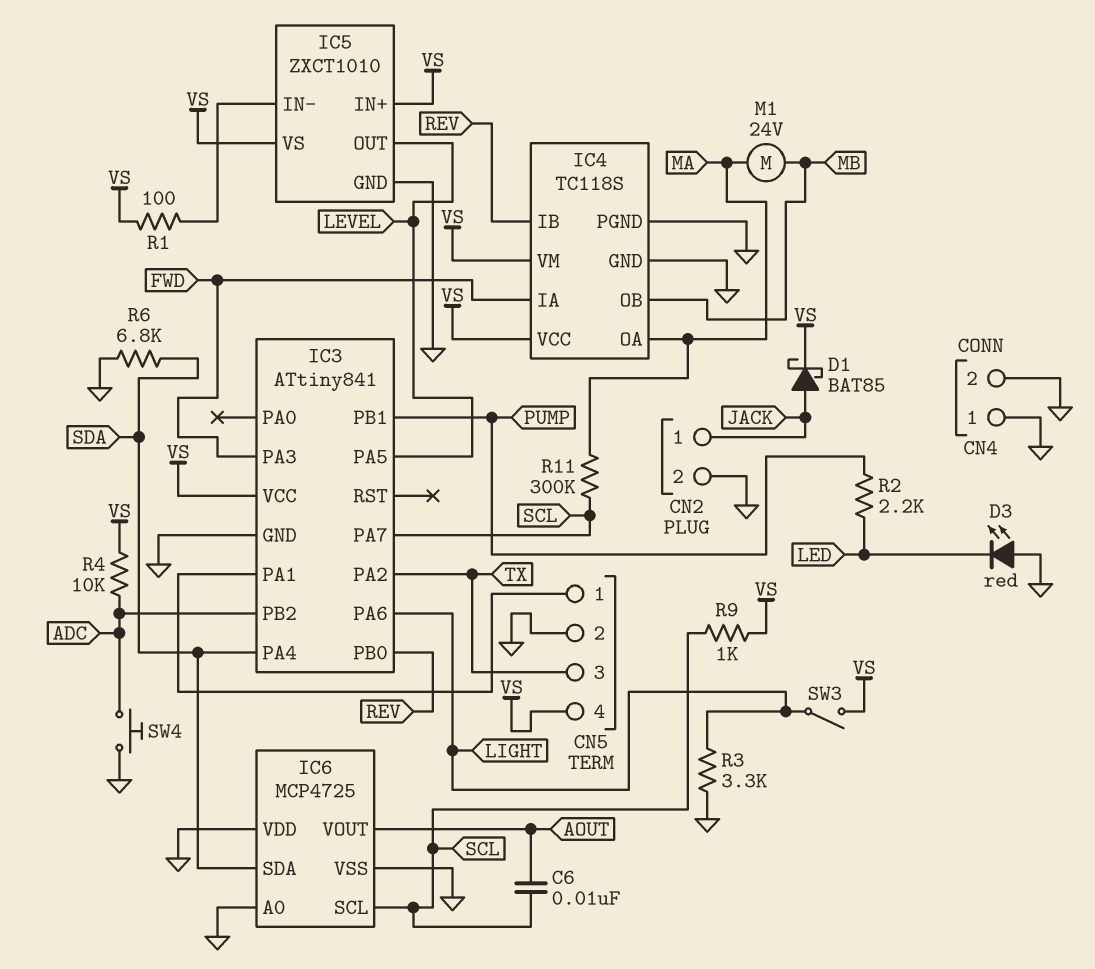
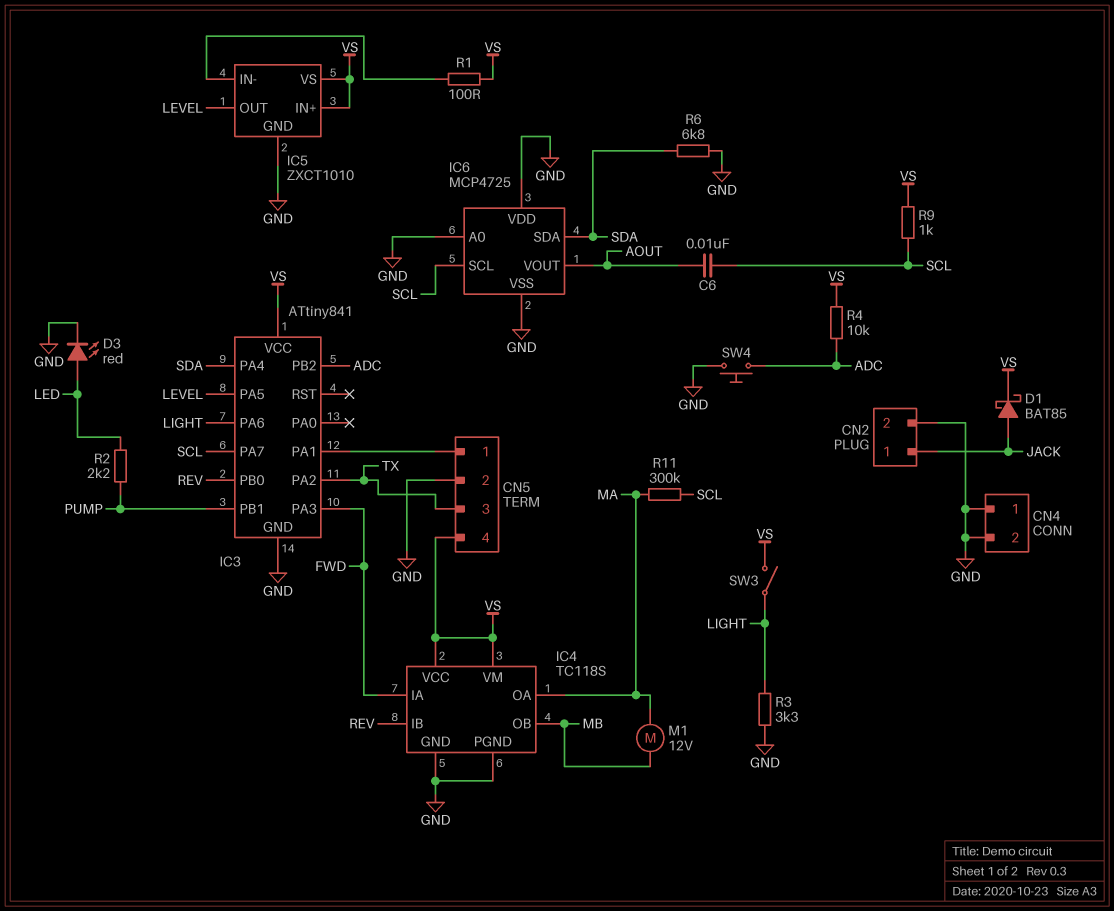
D3: LED red (A GND, K LED) -> LED red (A LED, K GND)
M1: motor 24V (MA, MB) -> motor 12V (MA, MB)

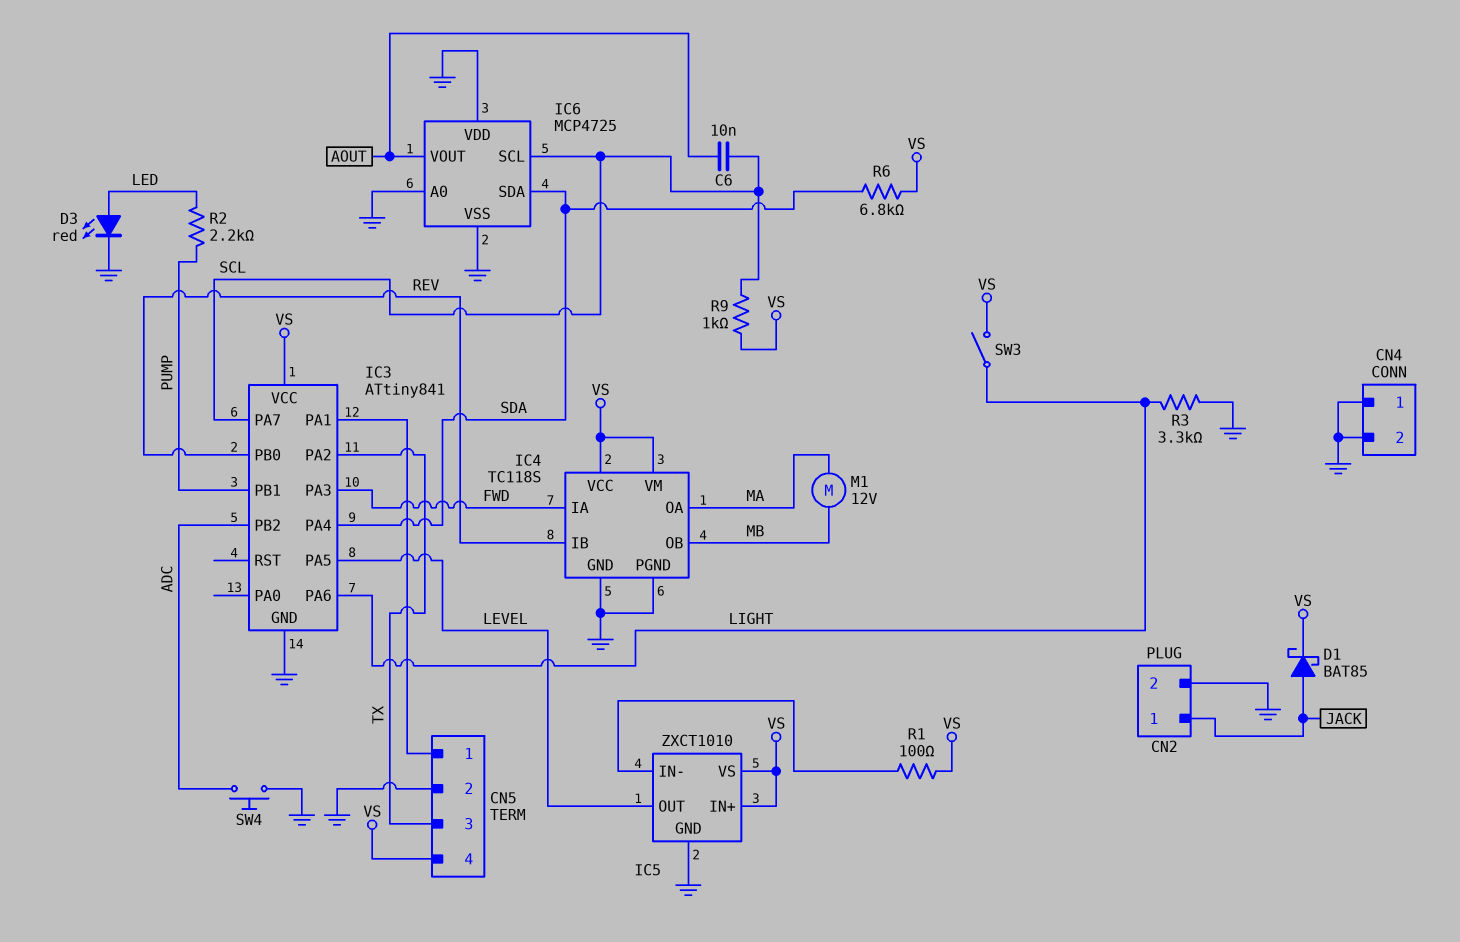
R4: 10k (ADC, VS) -> none
R6: 6.8k (GND, SDA) -> 6.8k (SDA, VS)
R11: 300k (MA, SCL) -> none

